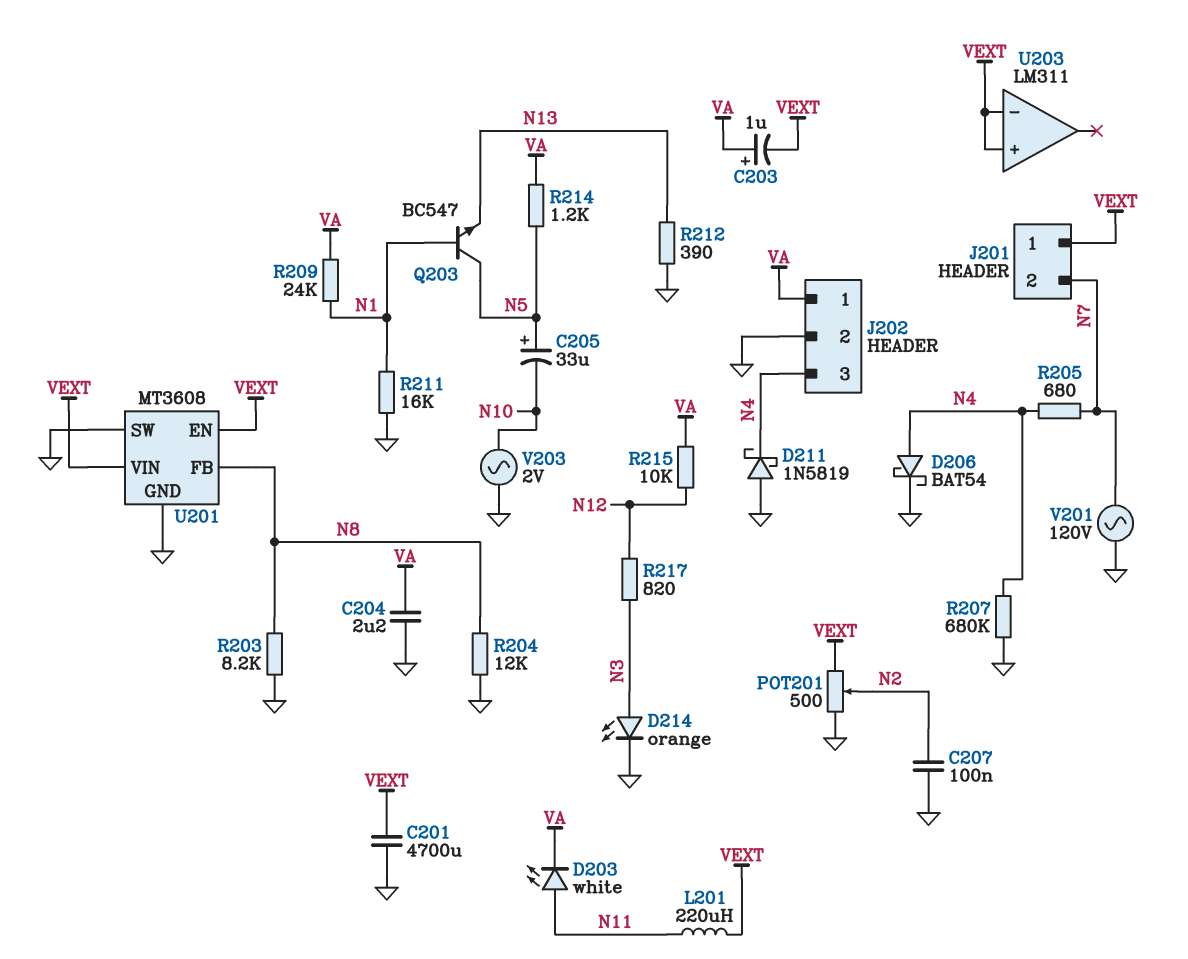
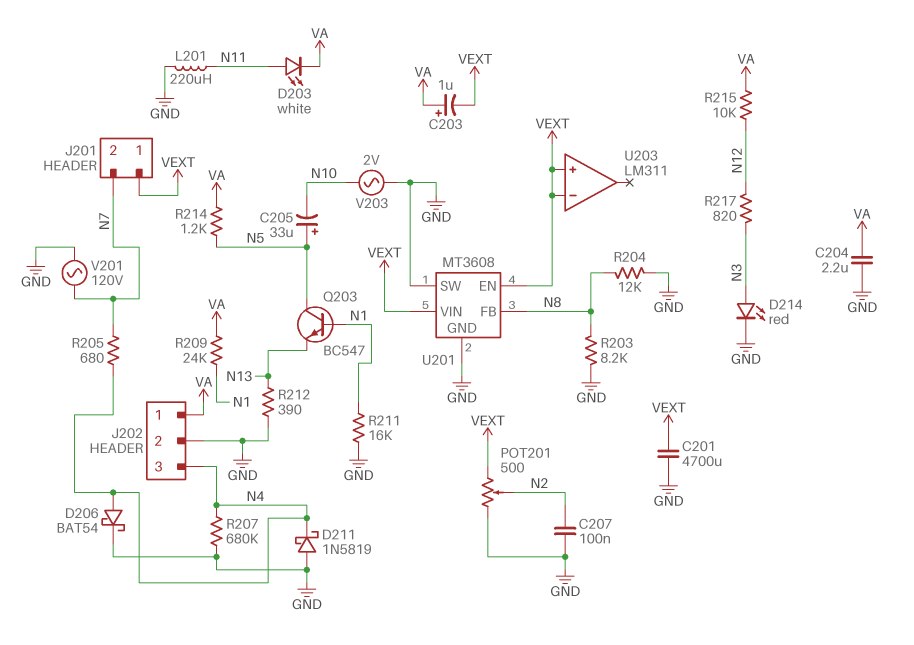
D214: LED orange (A N3, K GND) -> LED red (A N3, K GND)
L201: 220uH (N11, VEXT) -> 220uH (GND, N11)

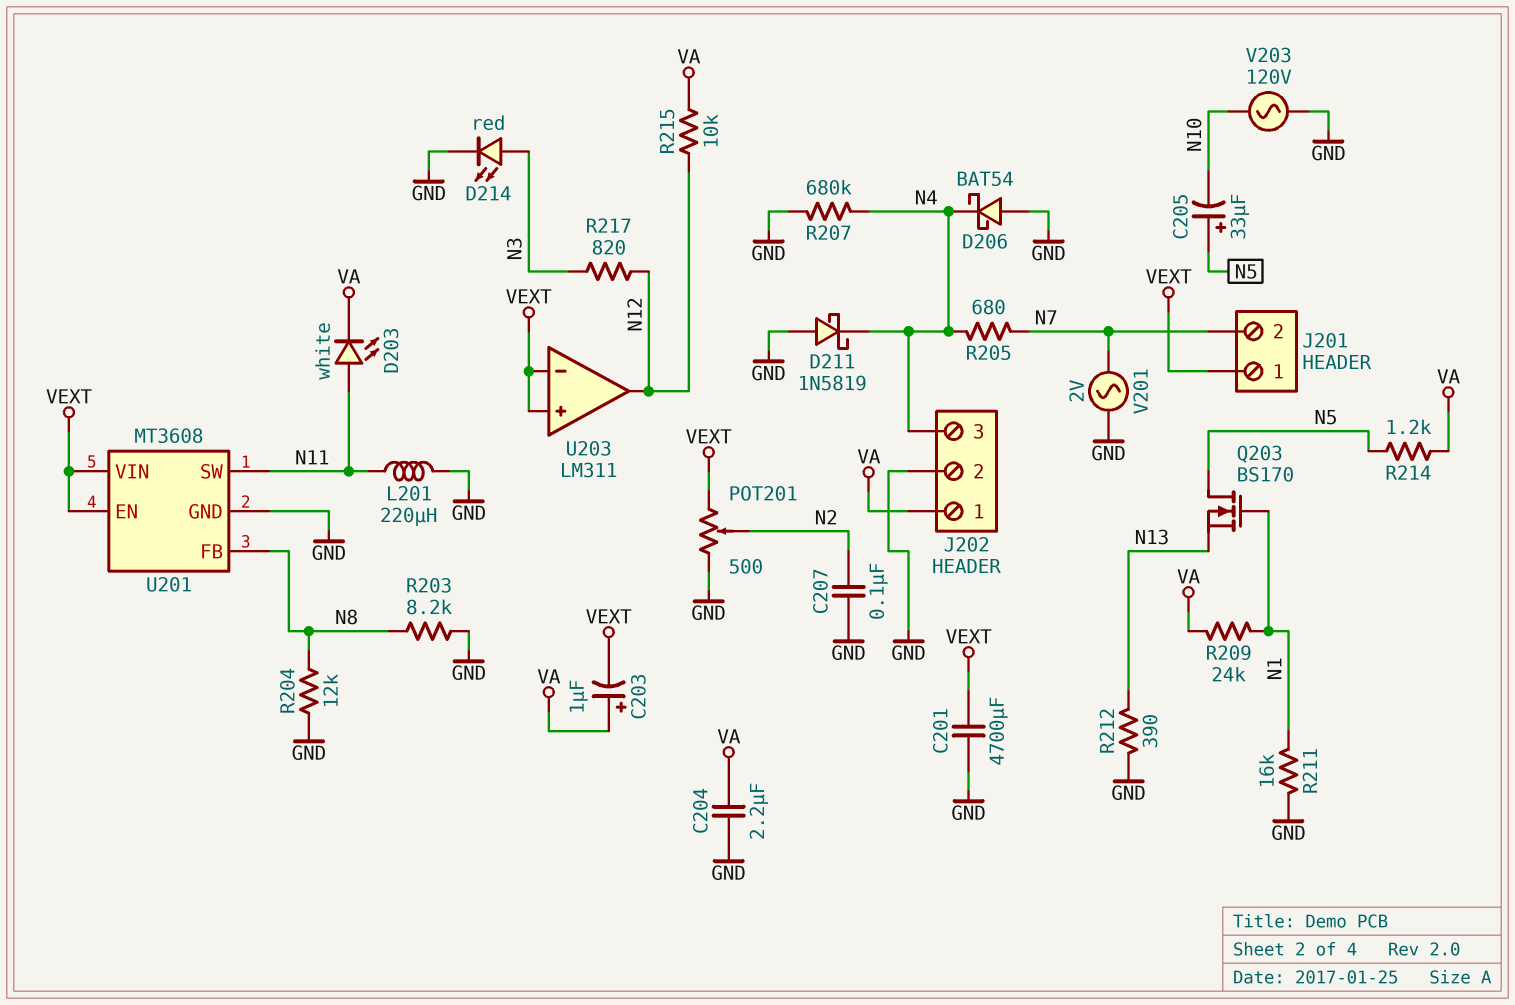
D206: schottky BAT54 (A N4, K GND) -> schottky BAT54 (A GND, K N4)
Q203: NPN BC547 (B N1, C N5, E N13) -> NMOS BS170 (G N1, D N5, S N13)
U201 pin SW: GND -> N11
U203 pin out: none -> N12
V201: AC 120V (GND, N7) -> AC 2V (GND, N7)
V203: AC 2V (GND, N10) -> AC 120V (GND, N10)

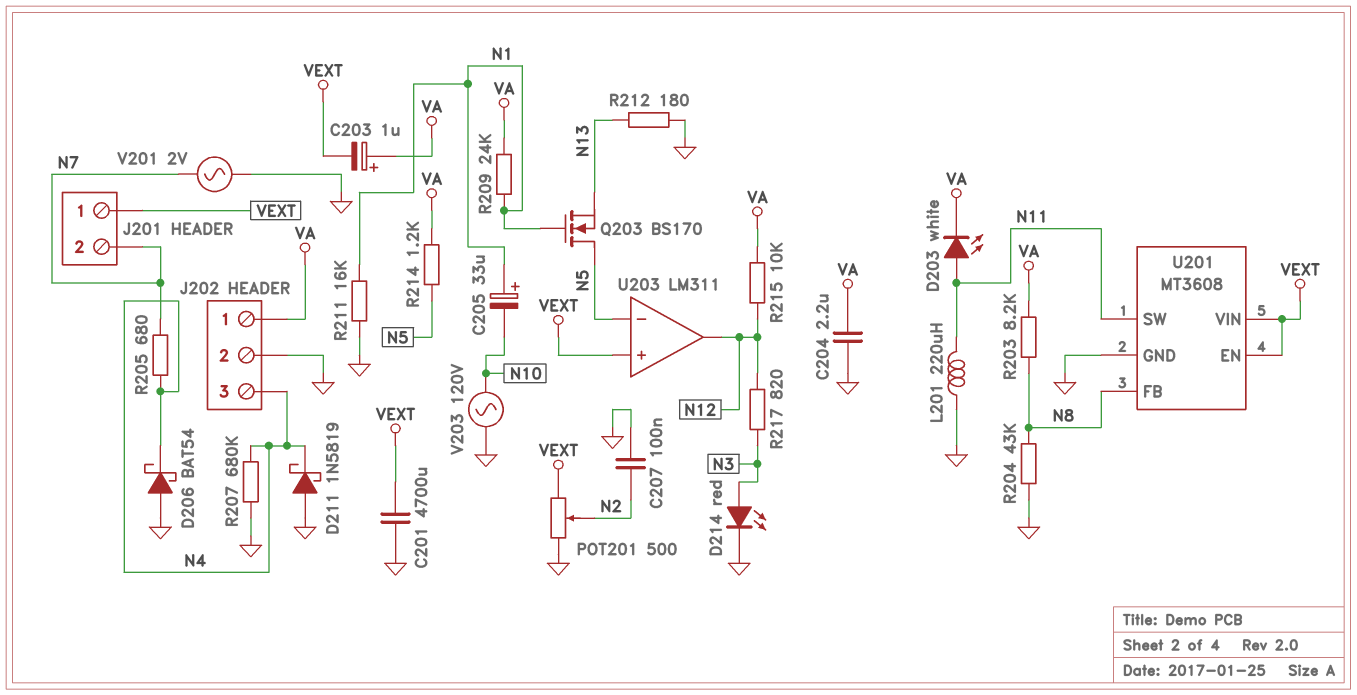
C205: 33uF (plus N5, minus N10) -> 33uF (plus N1, minus N10)
R203: 8.2k (GND, N8) -> 8.2k (N8, VA)
R204: 12k (GND, N8) -> 43k (GND, N8)
R212: 390 (GND, N13) -> 180 (GND, N13)
U203 pin in-: VEXT -> N5

